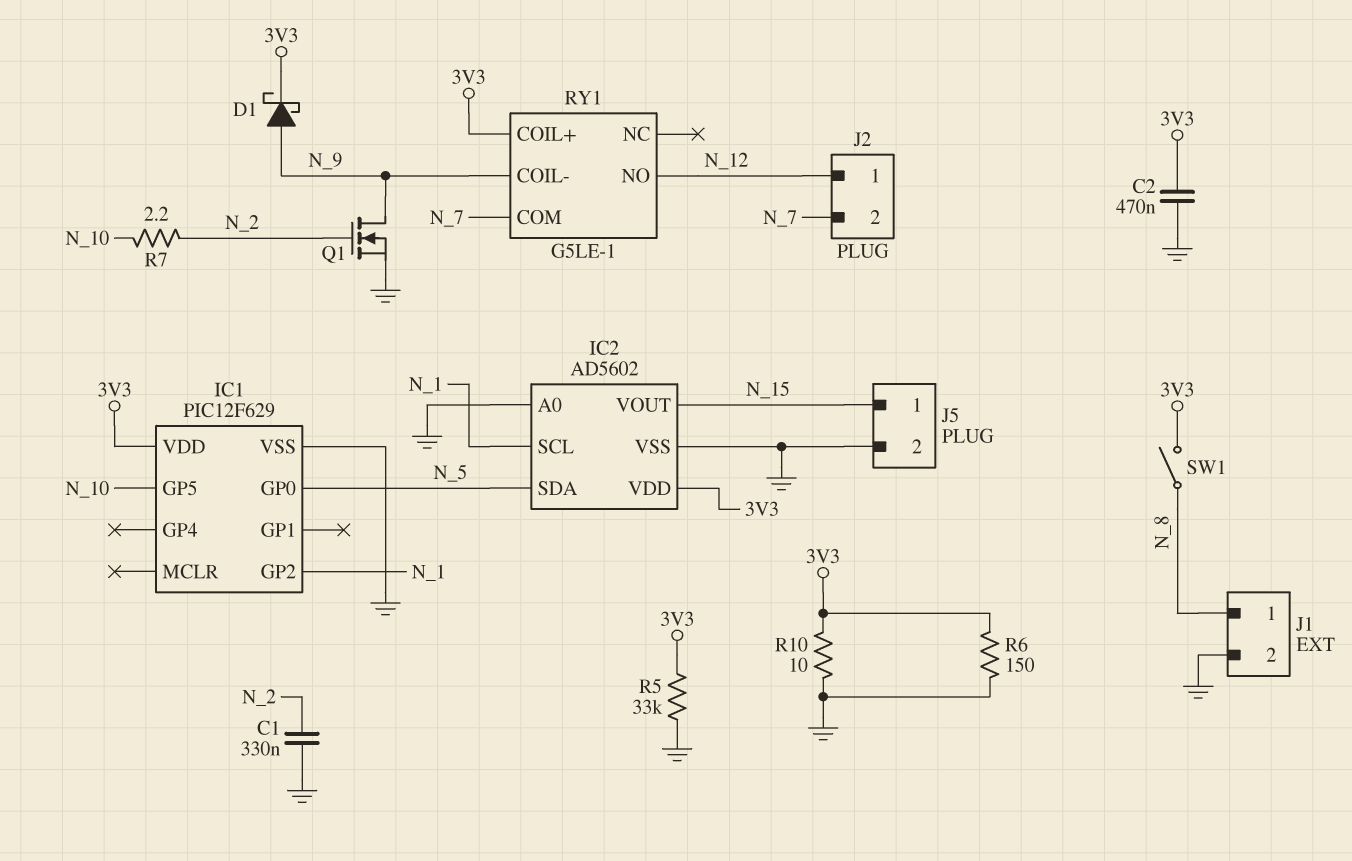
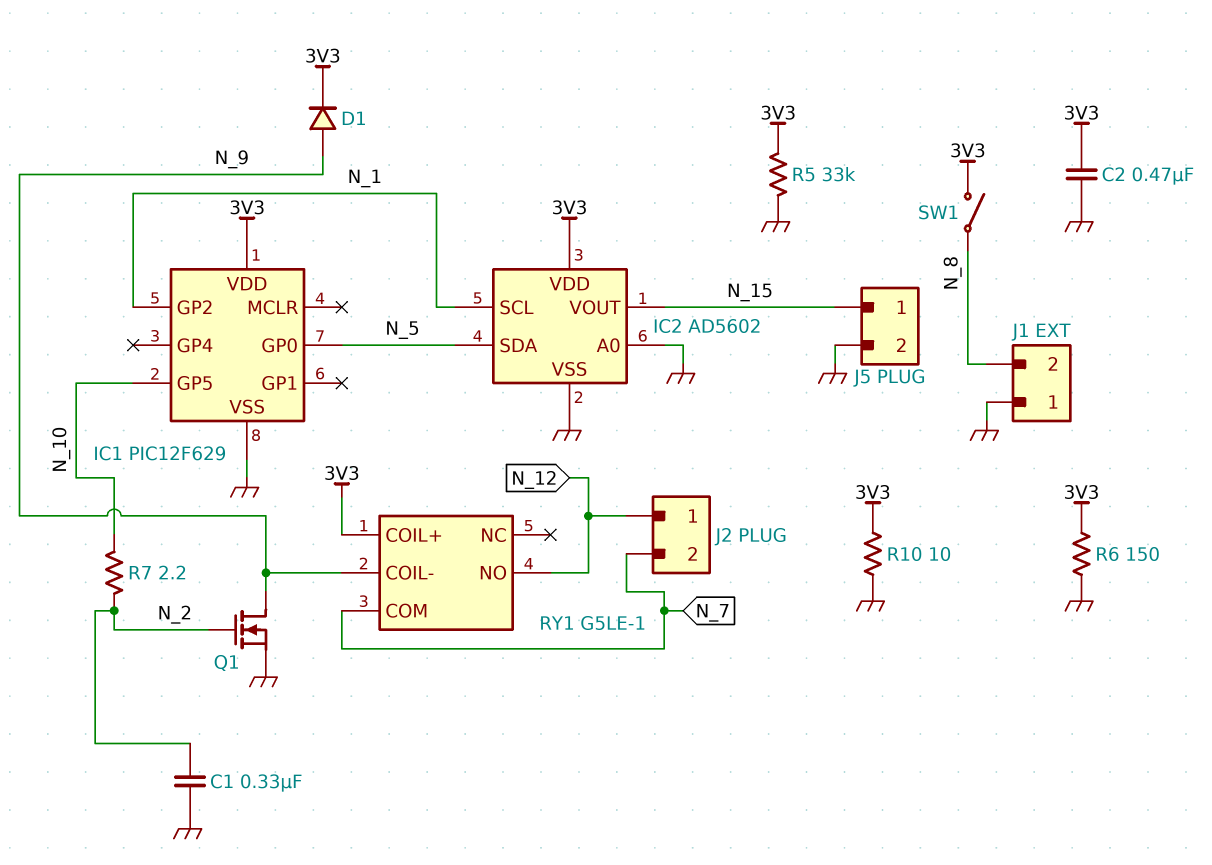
D1: schottky (A N_9, K 3V3) -> diode (A N_9, K 3V3)
J1 pin 1: N_8 -> GND
J1 pin 2: GND -> N_8

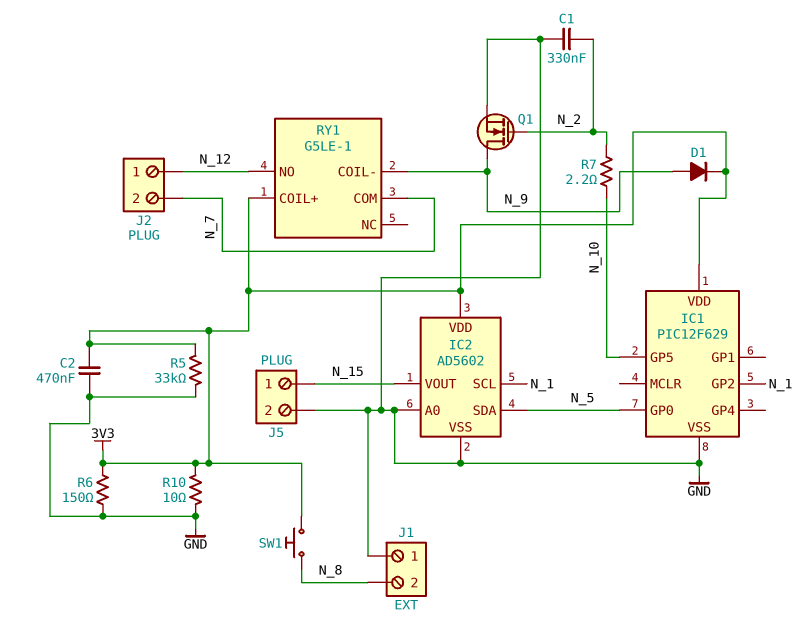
SW1: switch (3V3, N_8) -> button (3V3, N_8)

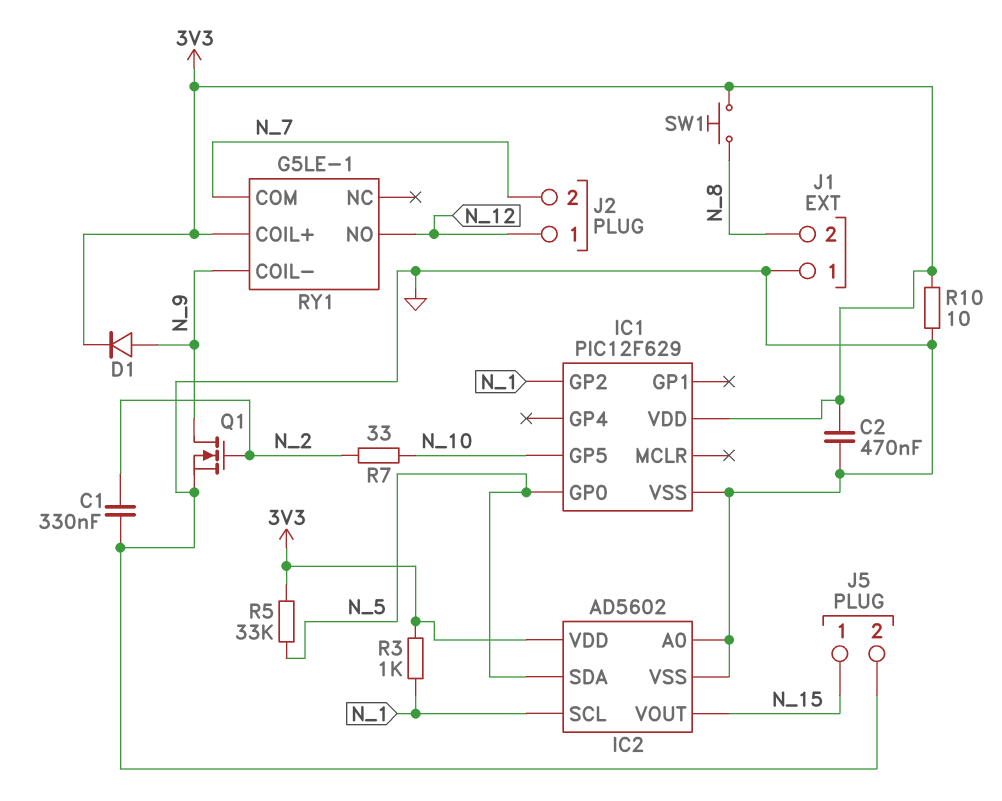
R3: none -> 1k (3V3, N_1)
R5: 33k (3V3, GND) -> 33k (3V3, N_5)
R6: 150 (3V3, GND) -> none
R7: 2.2 (N_2, N_10) -> 33 (N_2, N_10)

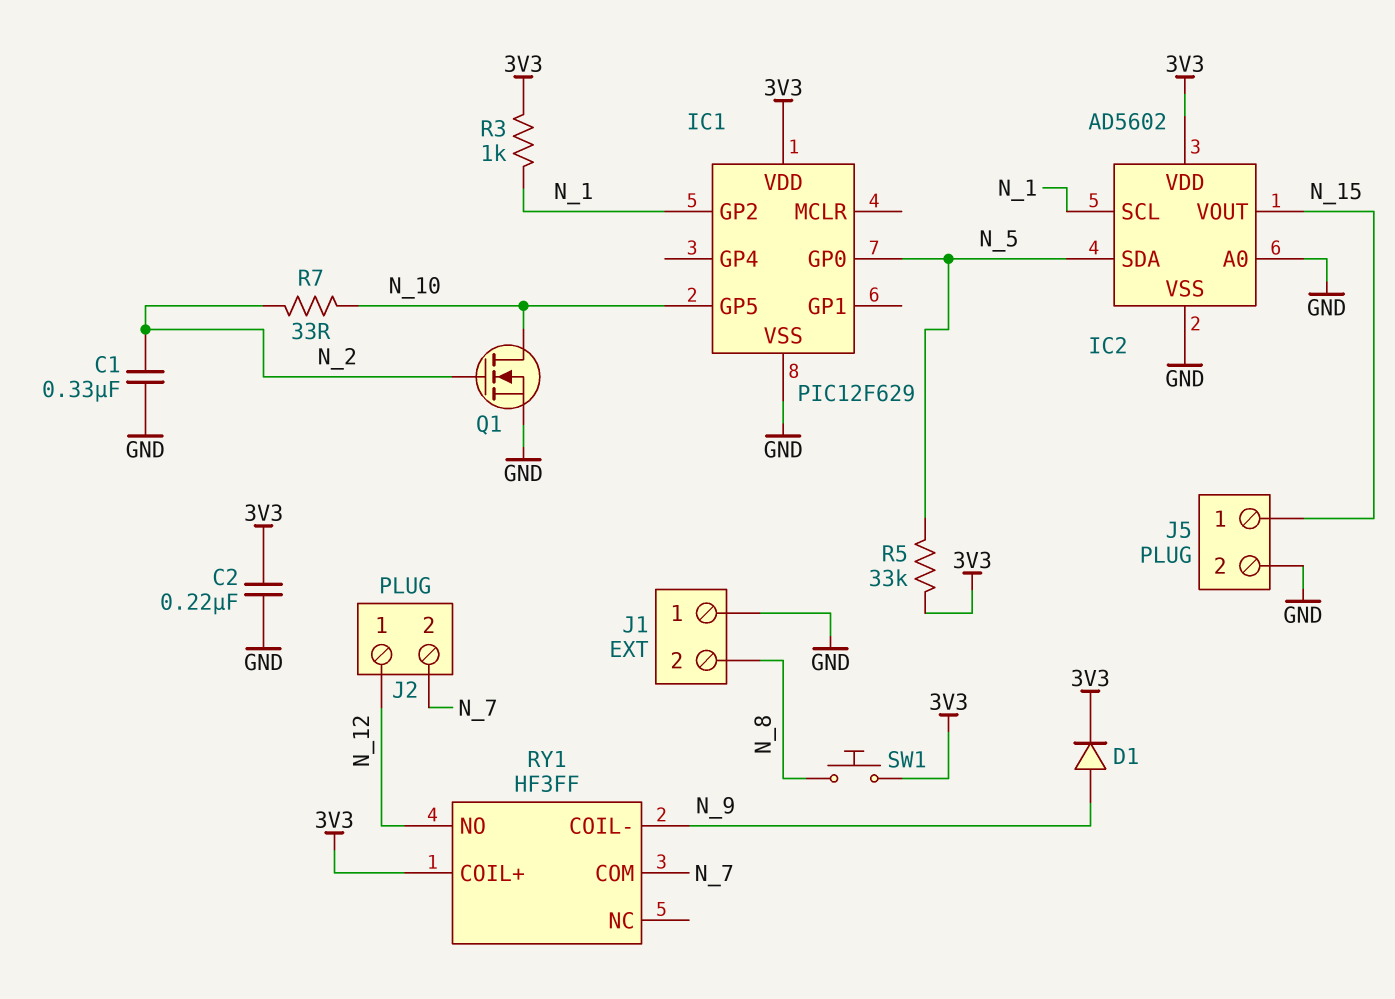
C2: 470nF (3V3, GND) -> 220nF (3V3, GND)
Q1: NMOS (G N_2, D N_9, S GND) -> NMOS (G N_2, D N_10, S GND)
R10: 10 (3V3, GND) -> none
RY1: G5LE-1 -> HF3FF

